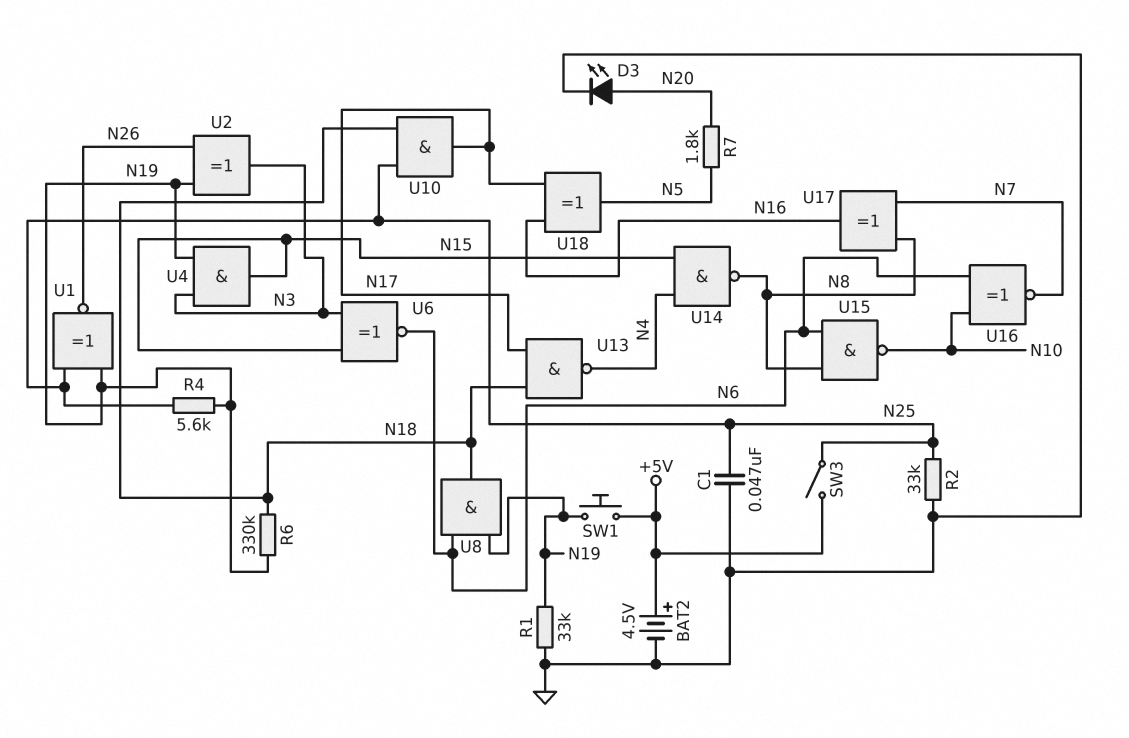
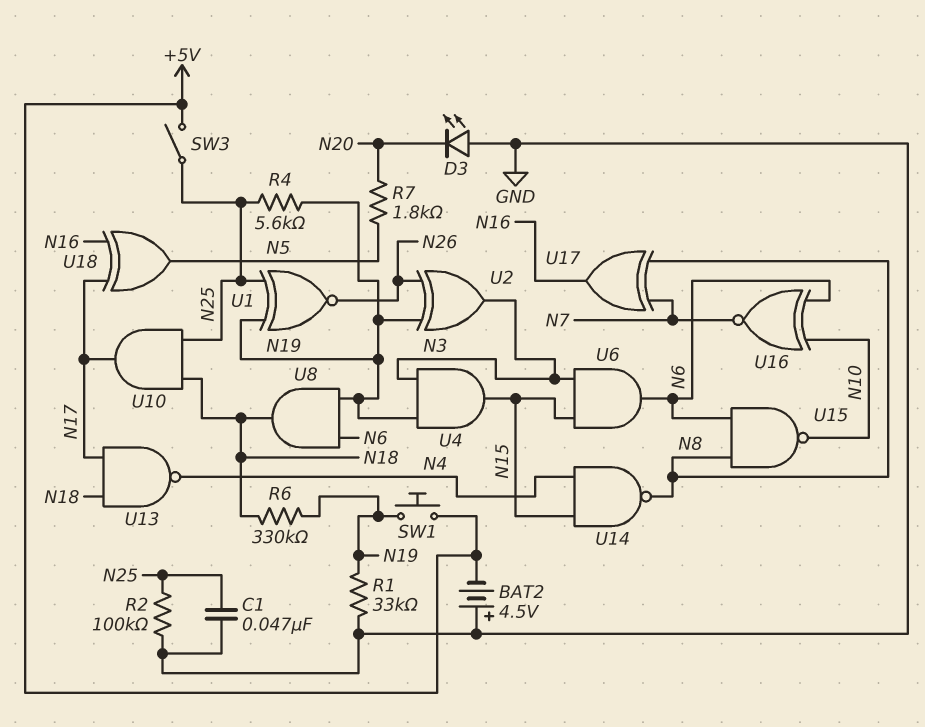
BAT2: 4.5V (plus +5V, minus GND) -> 4.5V (plus GND, minus +5V)
D3: LED (A N20, K GND) -> LED (A GND, K N20)
R2: 33k (GND, N25) -> 100k (GND, N25)
U6: XNOR (in N3, in N15, out N6) -> AND (in N3, in N15, out N6)

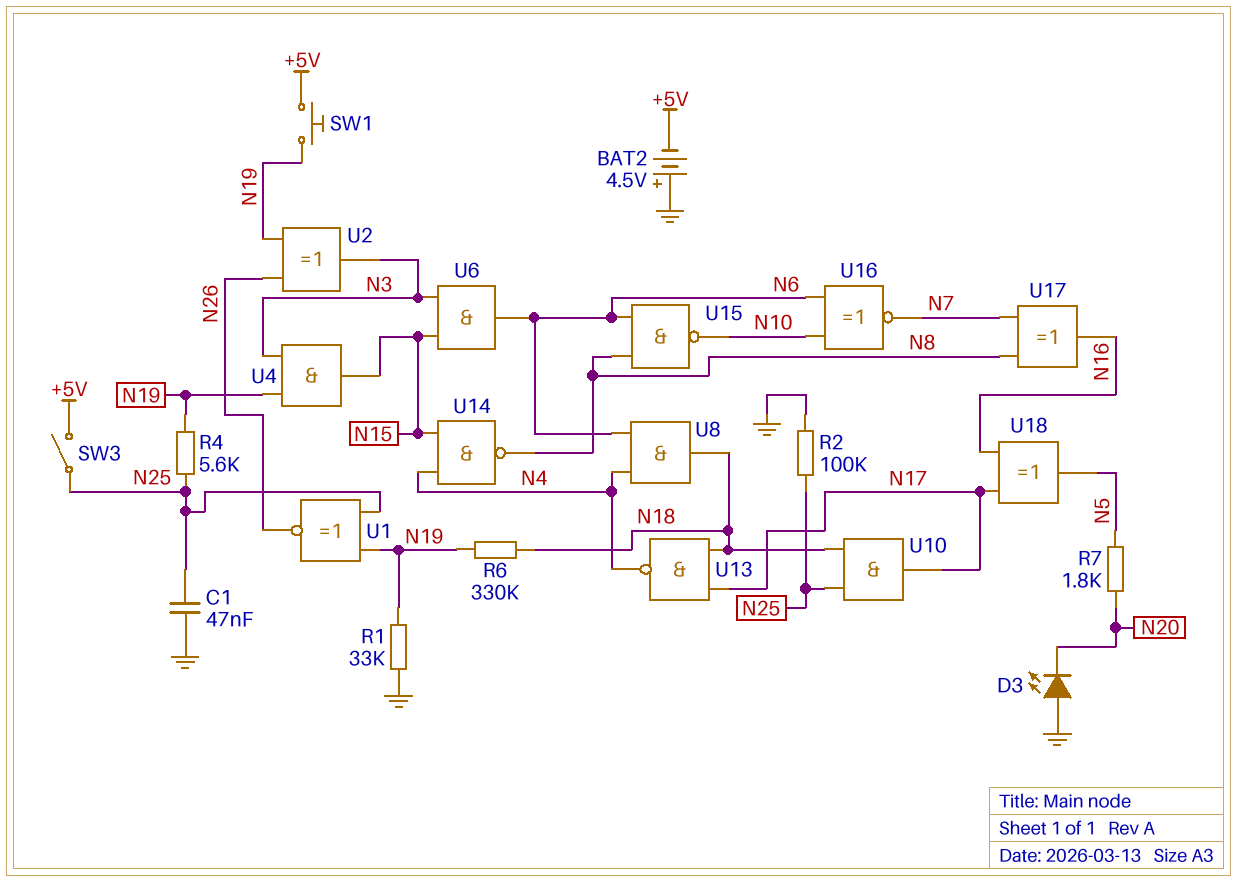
U8: AND (in N6, in N19, out N18) -> AND (in N4, in N6, out N18)

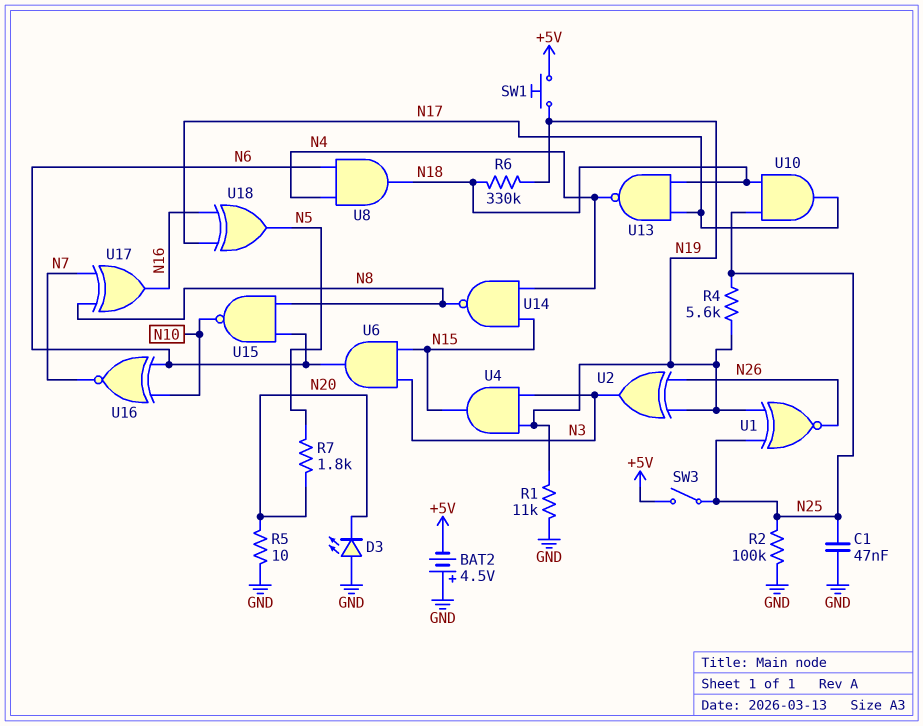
R1: 33k (GND, N19) -> 11k (GND, N19)
R5: none -> 10 (GND, N20)

